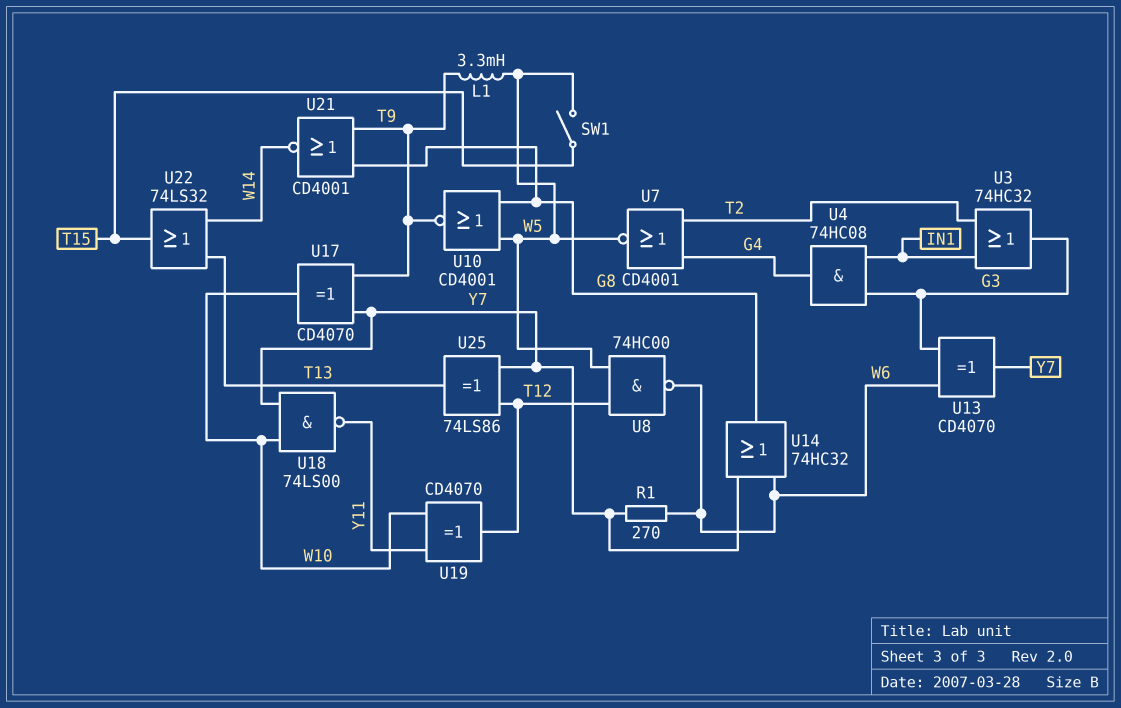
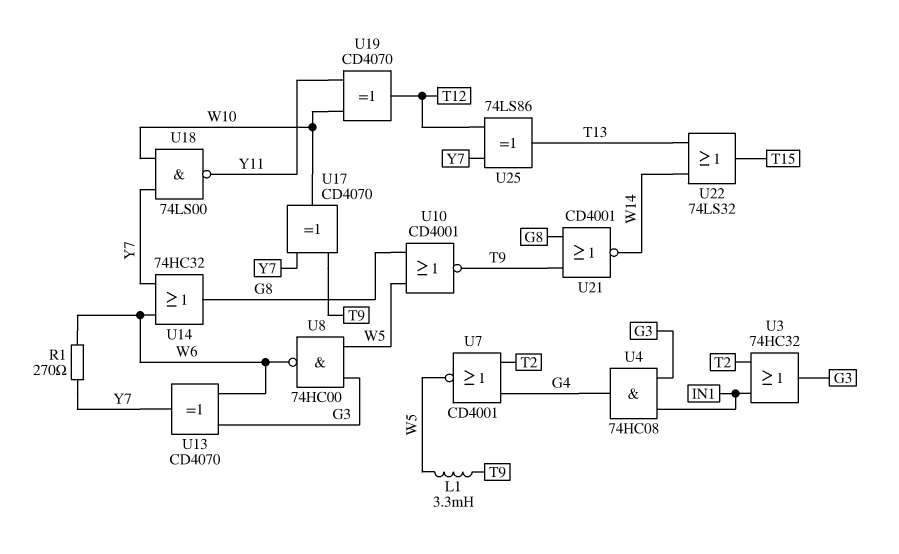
SW1: switch (T15, W5) -> none
U8: NAND 74HC00 (in T12, in W5, out W6) -> NAND 74HC00 (in G3, in W5, out W6)

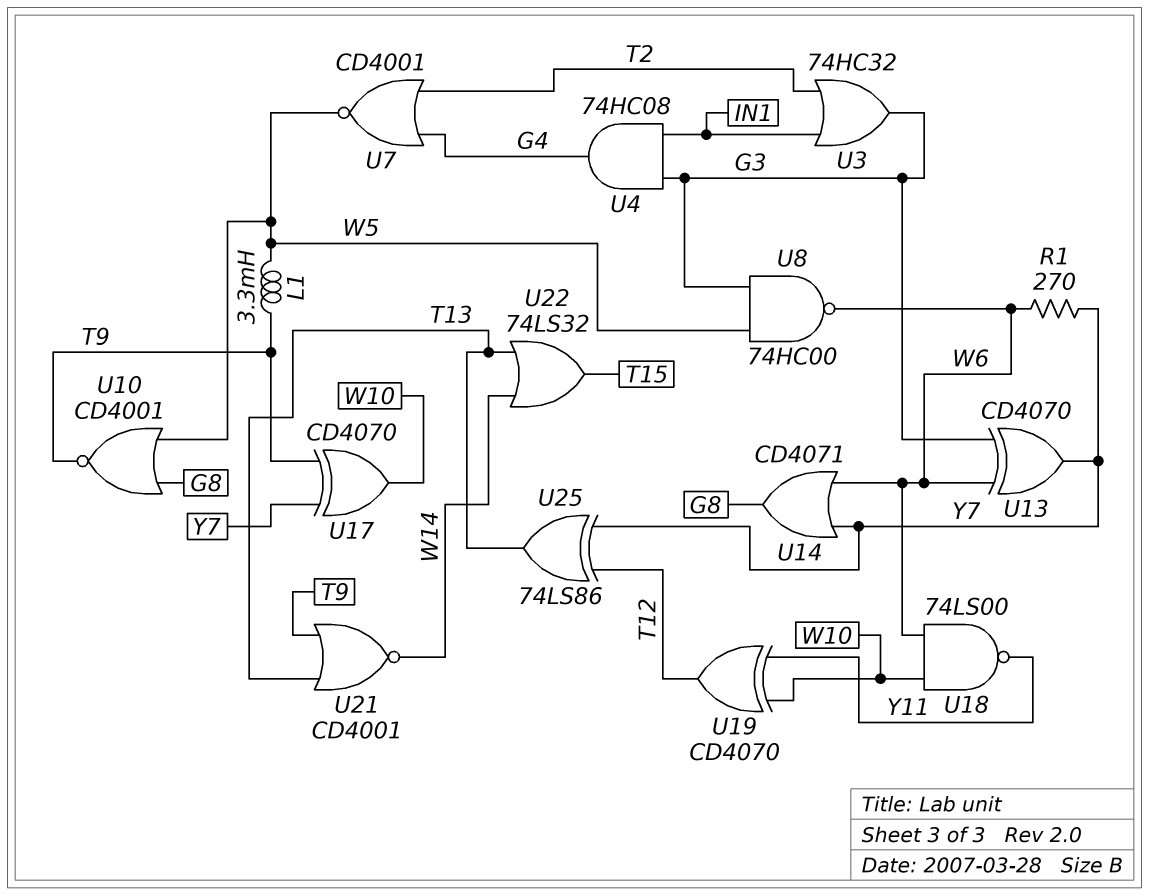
U14: OR 74HC32 (in W6, in Y7, out G8) -> OR CD4071 (in W6, in Y7, out G8)
U18: NAND 74LS00 (in W10, in Y7, out Y11) -> NAND 74LS00 (in W6, in W10, out Y11)
U21: NOR CD4001 (in G8, in T9, out W14) -> NOR CD4001 (in T9, in T13, out W14)

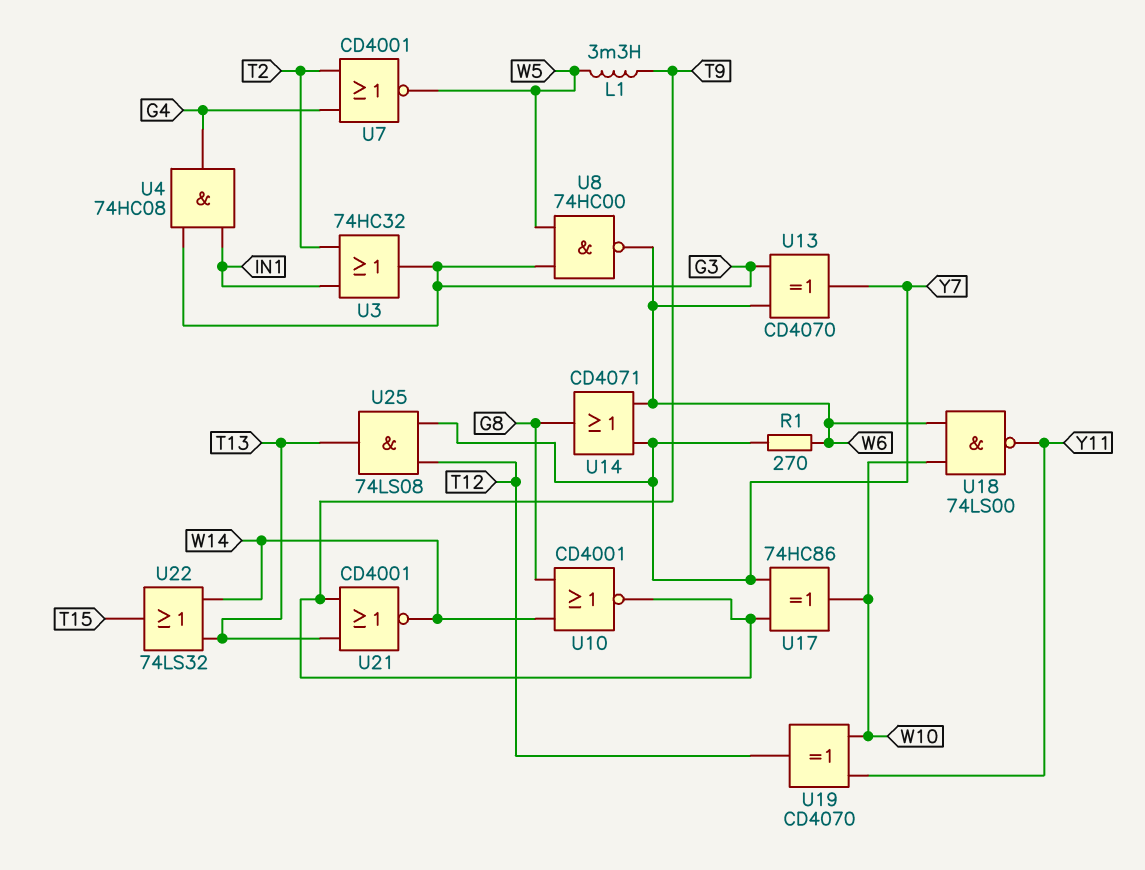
U10: NOR CD4001 (in G8, in W5, out T9) -> NOR CD4001 (in G8, in W14, out T9)
U17: XOR CD4070 (in T9, in Y7, out W10) -> XOR 74HC86 (in T9, in Y7, out W10)
U25: XOR 74LS86 (in T12, in Y7, out T13) -> AND 74LS08 (in T12, in Y7, out T13)

